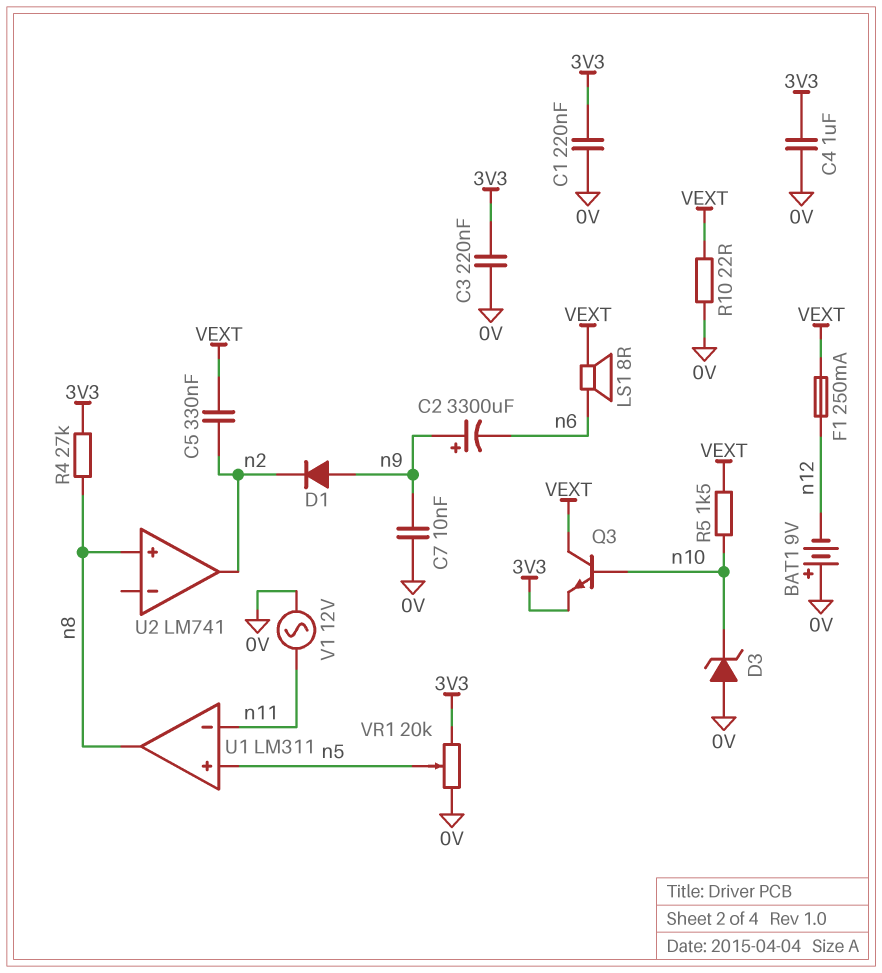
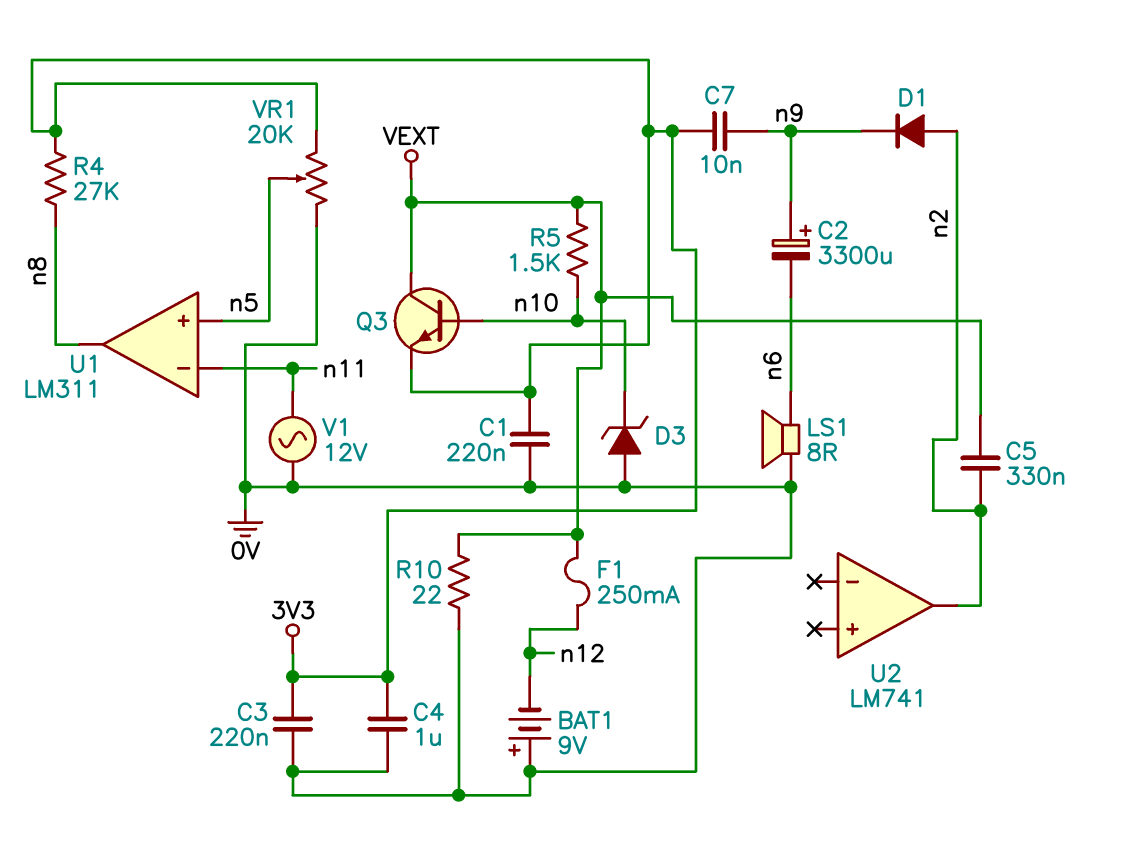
C7: 10nF (0V, n9) -> 10nF (3V3, n9)
D1: diode (A n9, K n2) -> diode (A n2, K n9)
LS1: speaker 8R (VEXT, n6) -> speaker 8R (0V, n6)
U2 pin in+: n8 -> none

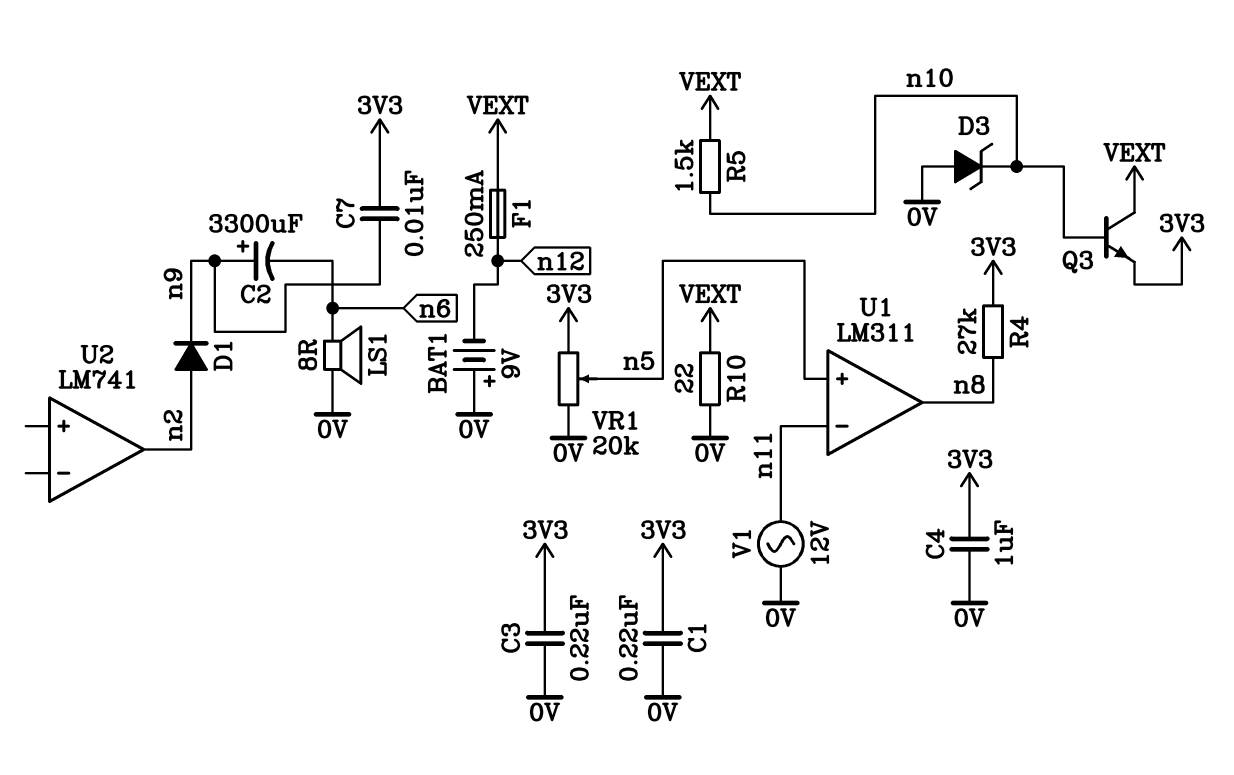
C5: 330nF (VEXT, n2) -> none

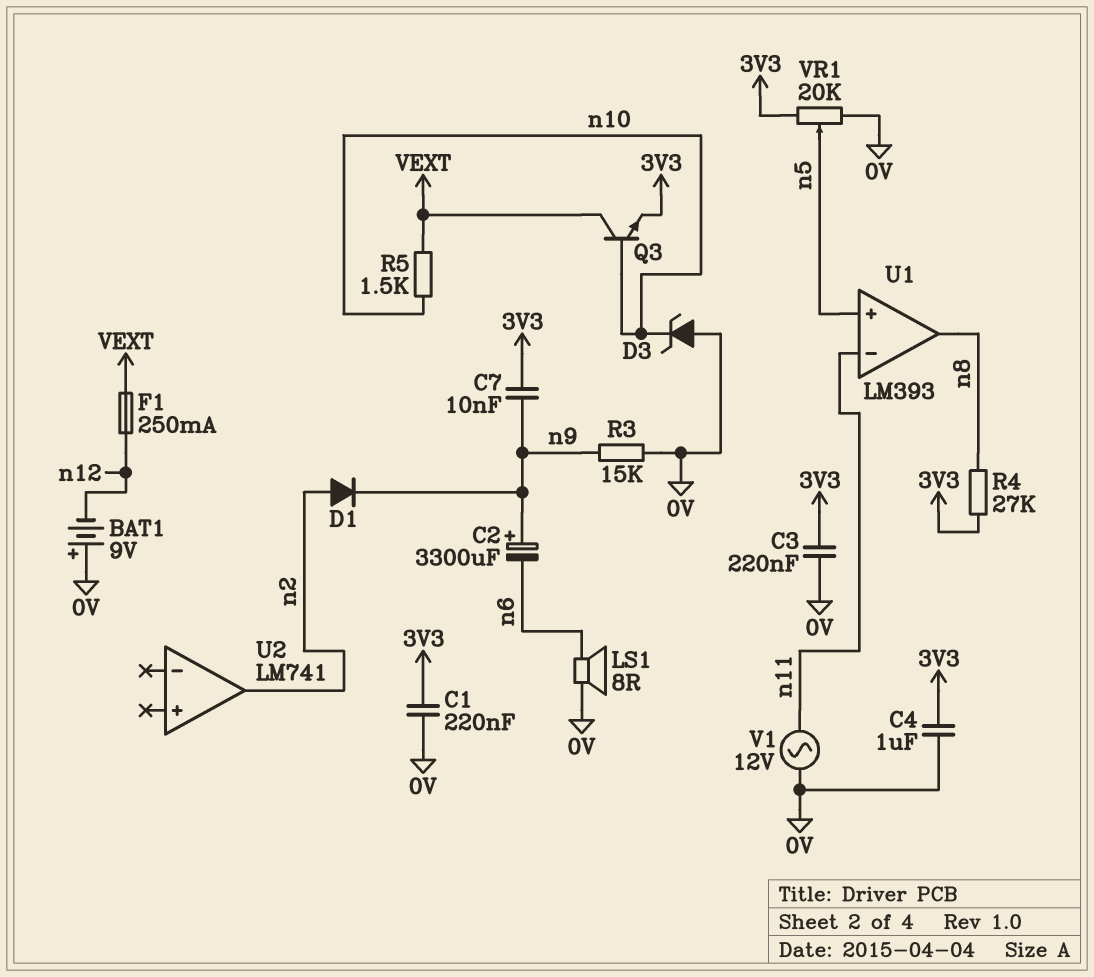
R3: none -> 15k (0V, n9)
R10: 22 (0V, VEXT) -> none
U1: LM311 -> LM393

